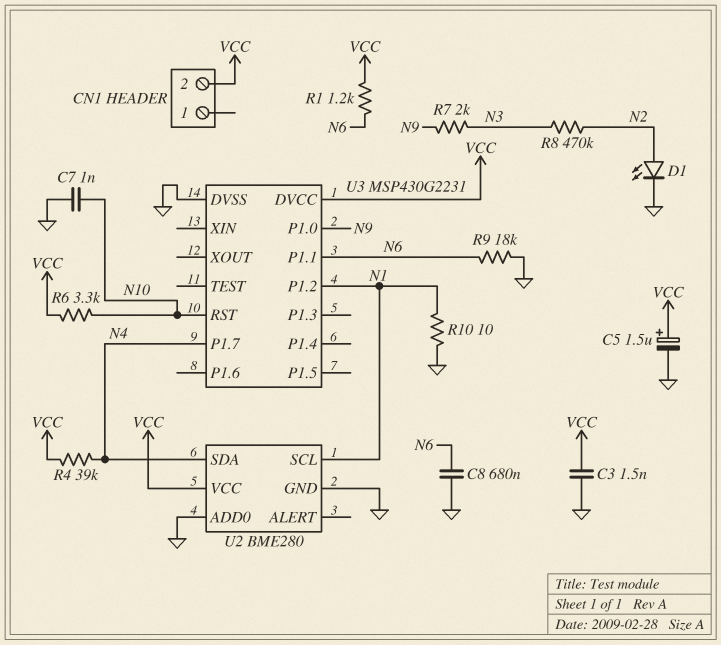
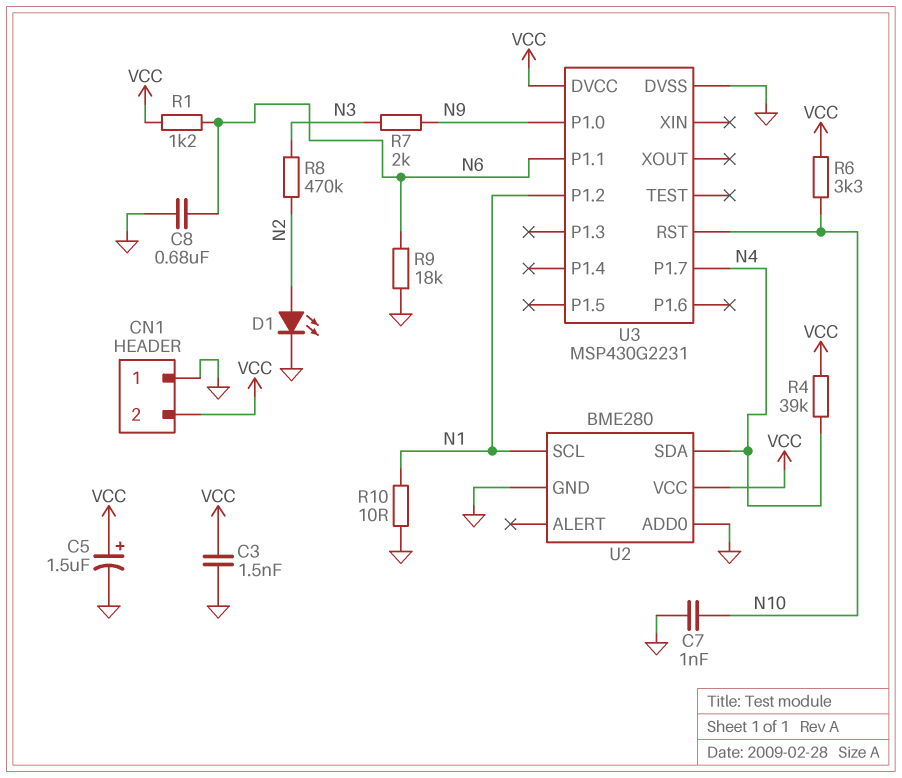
CN1 pin 1: none -> GND

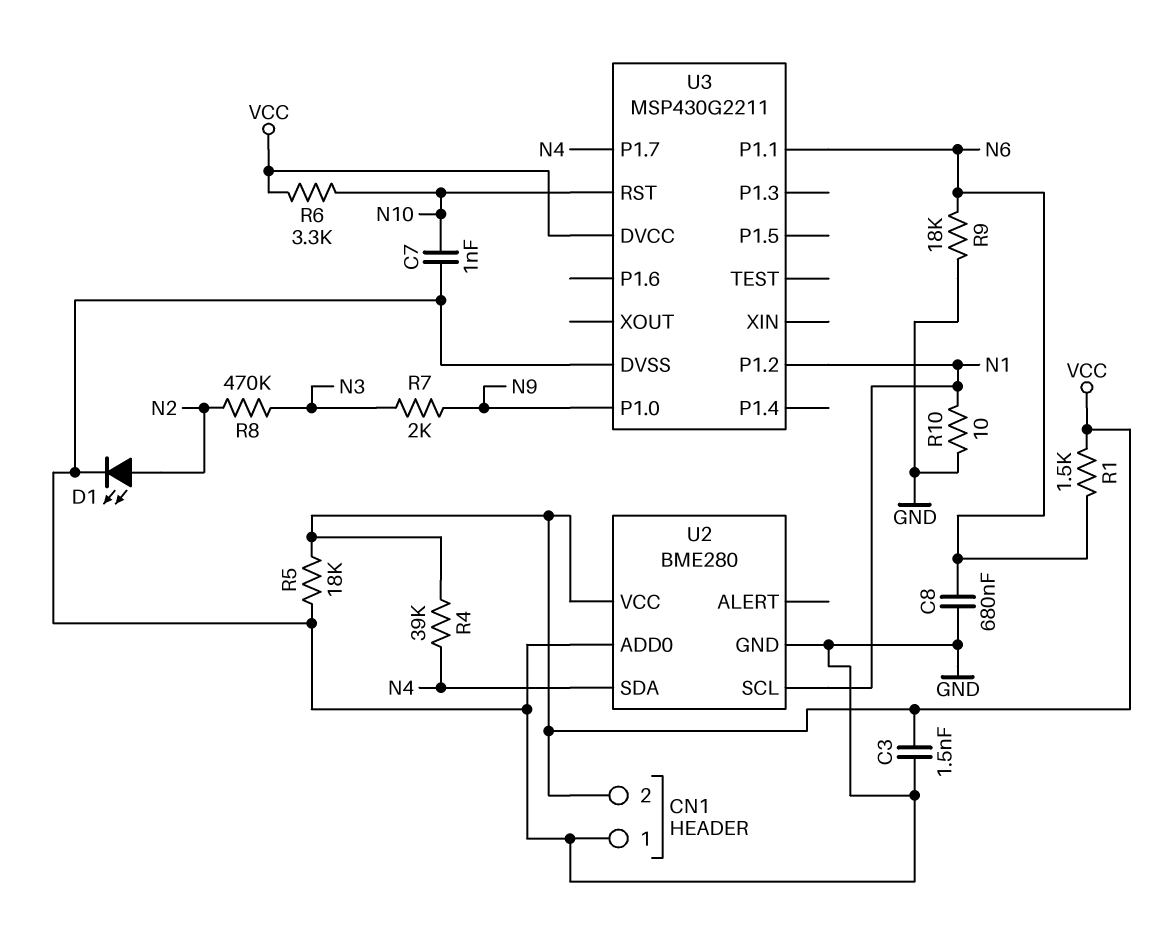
C5: 1.5uF (plus VCC, minus GND) -> none
R1: 1.2k (N6, VCC) -> 1.5k (N6, VCC)
R5: none -> 18k (GND, VCC)
U3: MSP430G2231 -> MSP430G2211

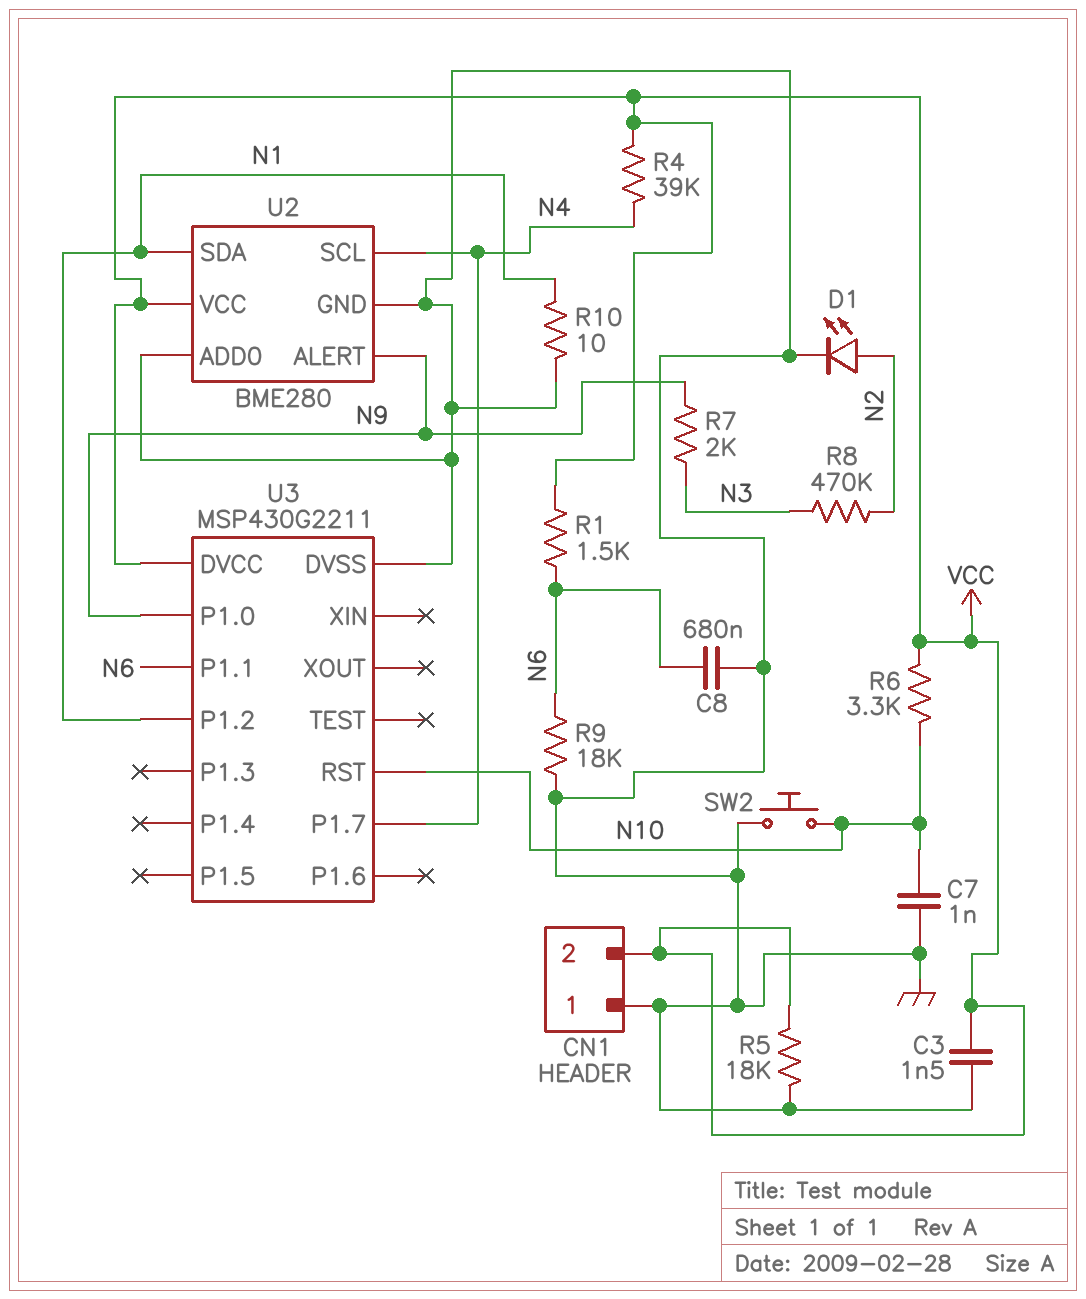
SW2: none -> button (GND, N10)
U2 pin ALERT: none -> N9
U2 pin SCL: N1 -> N4
U2 pin SDA: N4 -> N1

